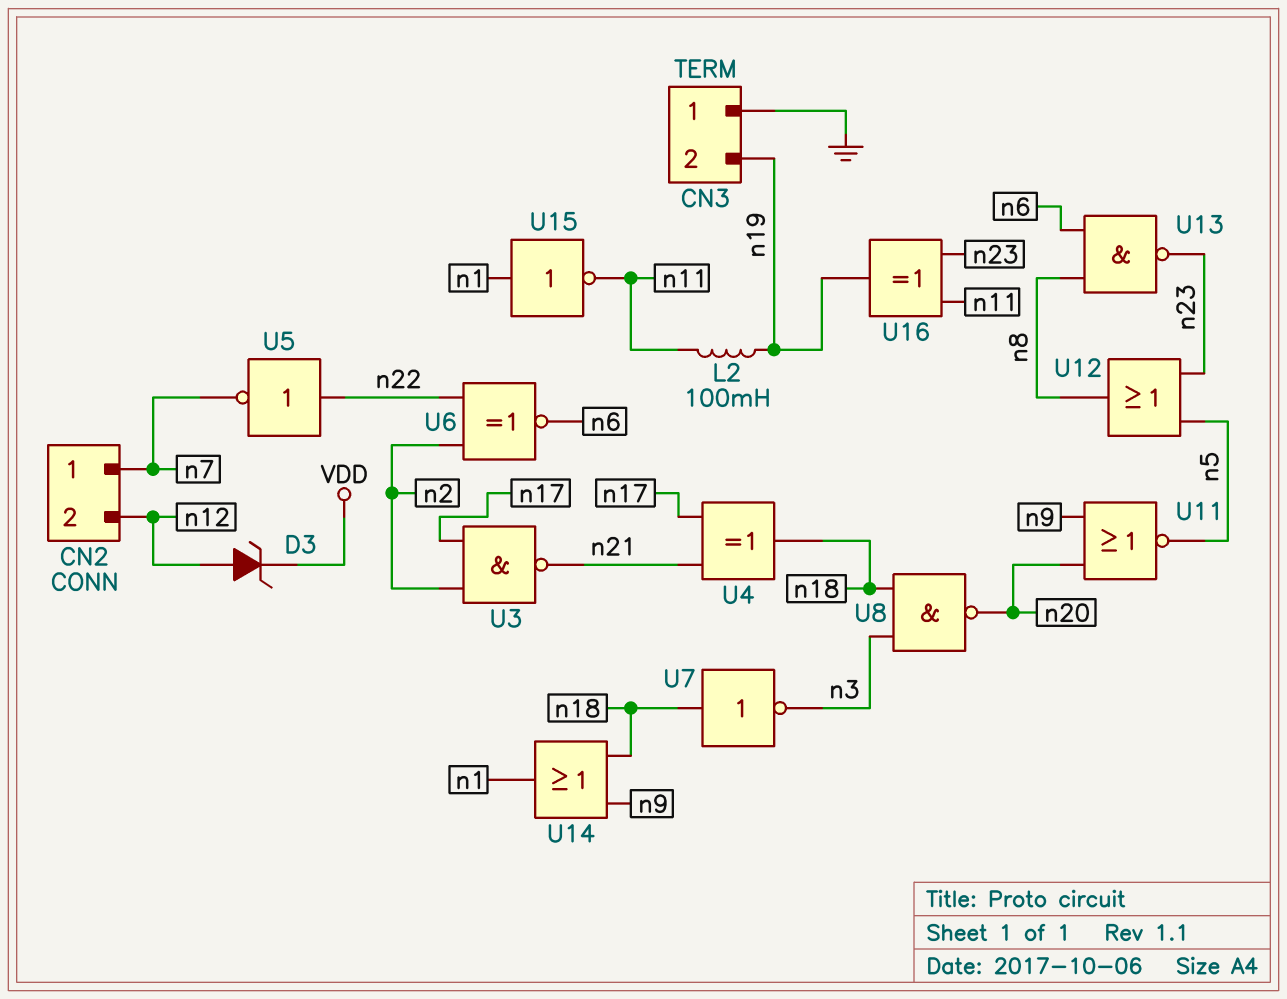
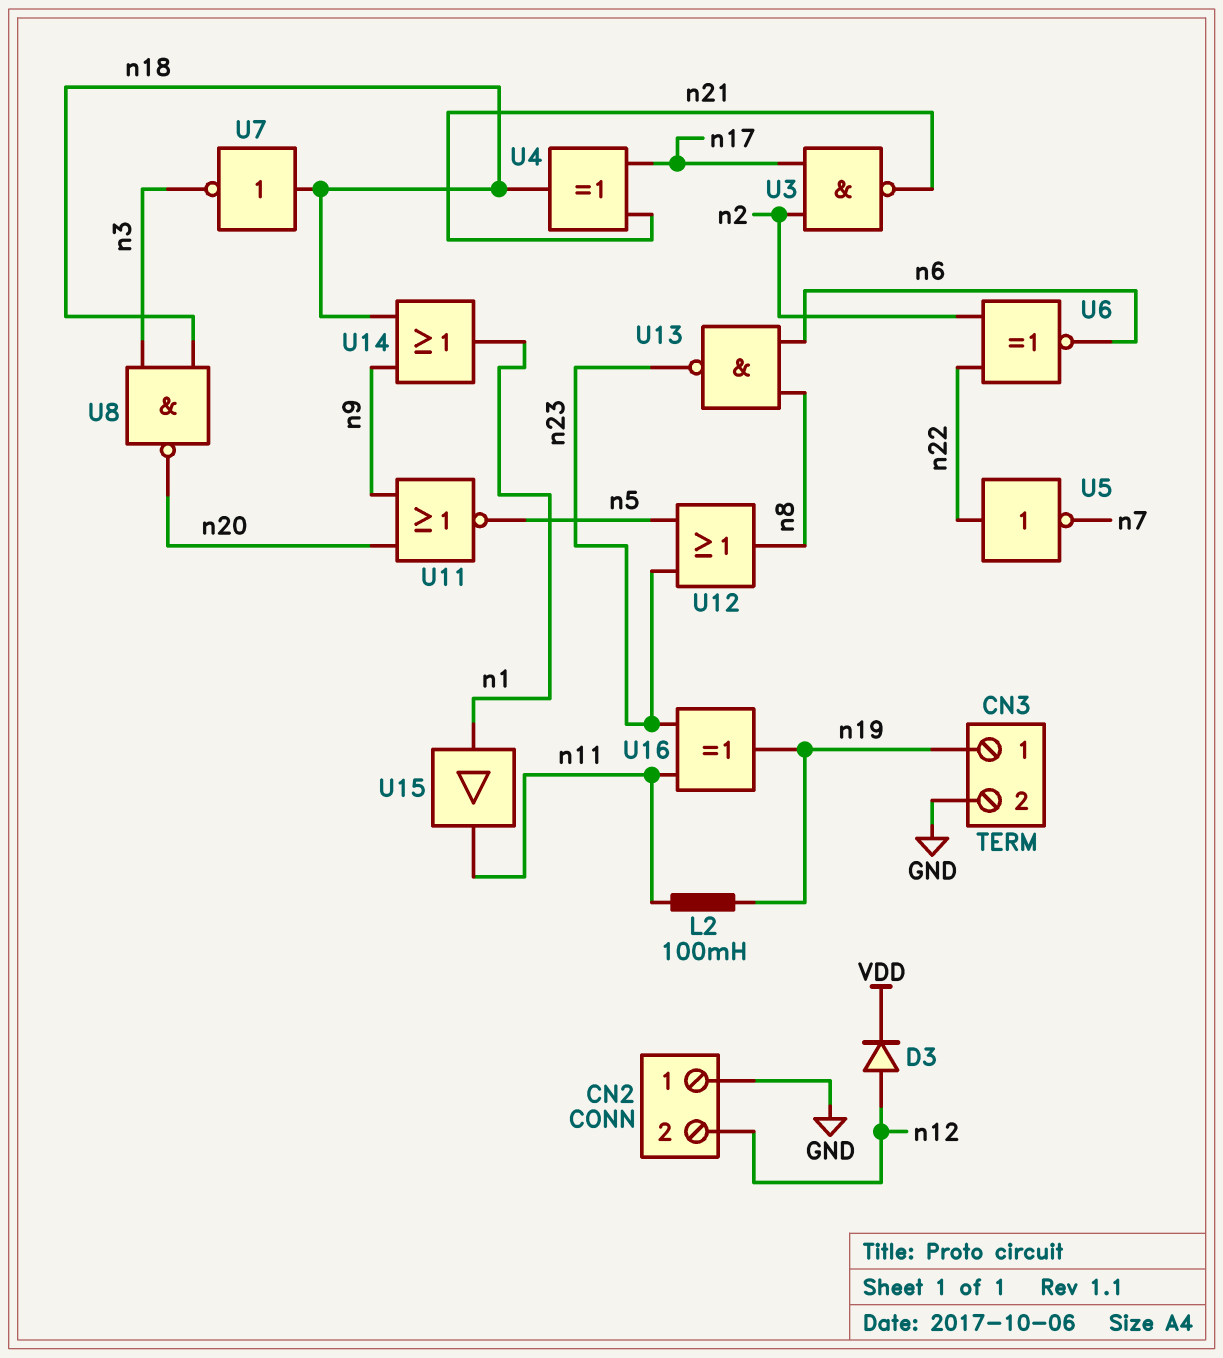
CN2 pin 1: n7 -> GND
CN3 pin 1: GND -> n19
CN3 pin 2: n19 -> GND
D3: zener (A n12, K VDD) -> diode (A n12, K VDD)
U15: NOT (in n1, out n11) -> buffer (in n1, out n11)

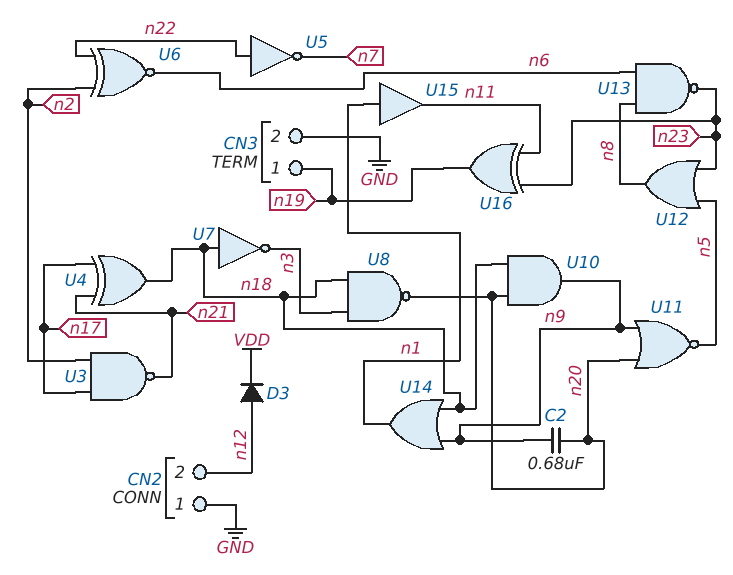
C2: none -> 680nF (n9, n20)
L2: 100mH (n11, n19) -> none
U10: none -> AND (in n18, in n20, out n9)

